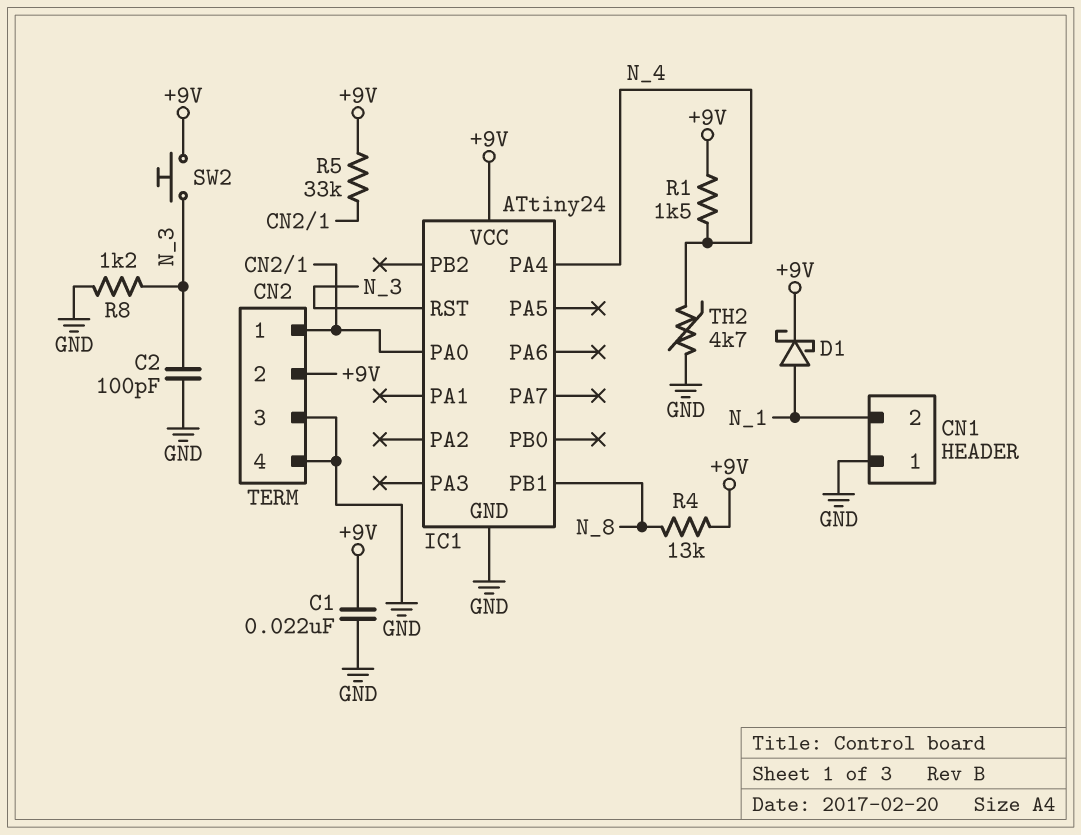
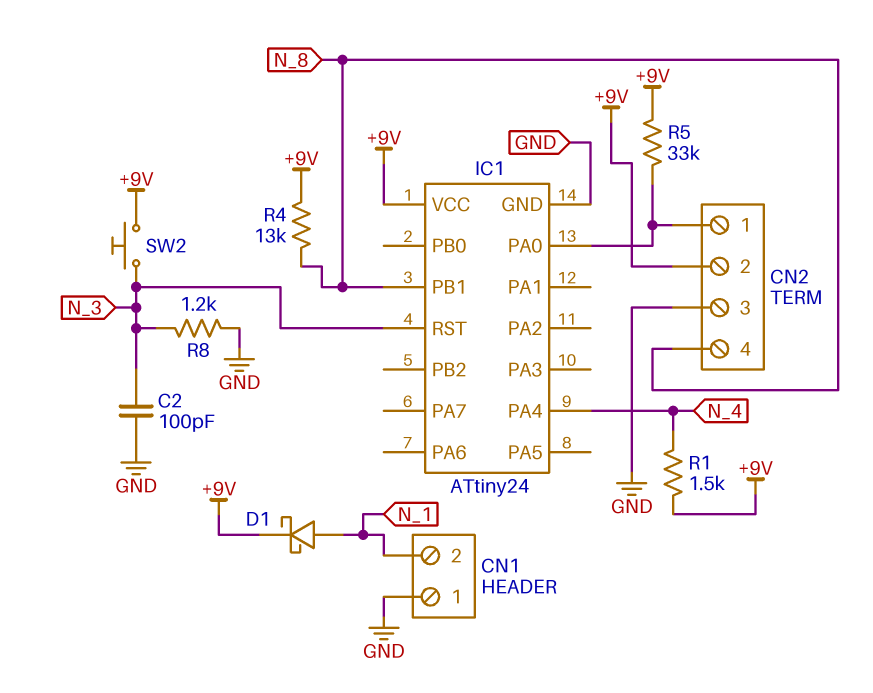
C1: 22nF (+9V, GND) -> none
CN2 pin 4: GND -> N_8
TH2: 4.7k (GND, N_4) -> none

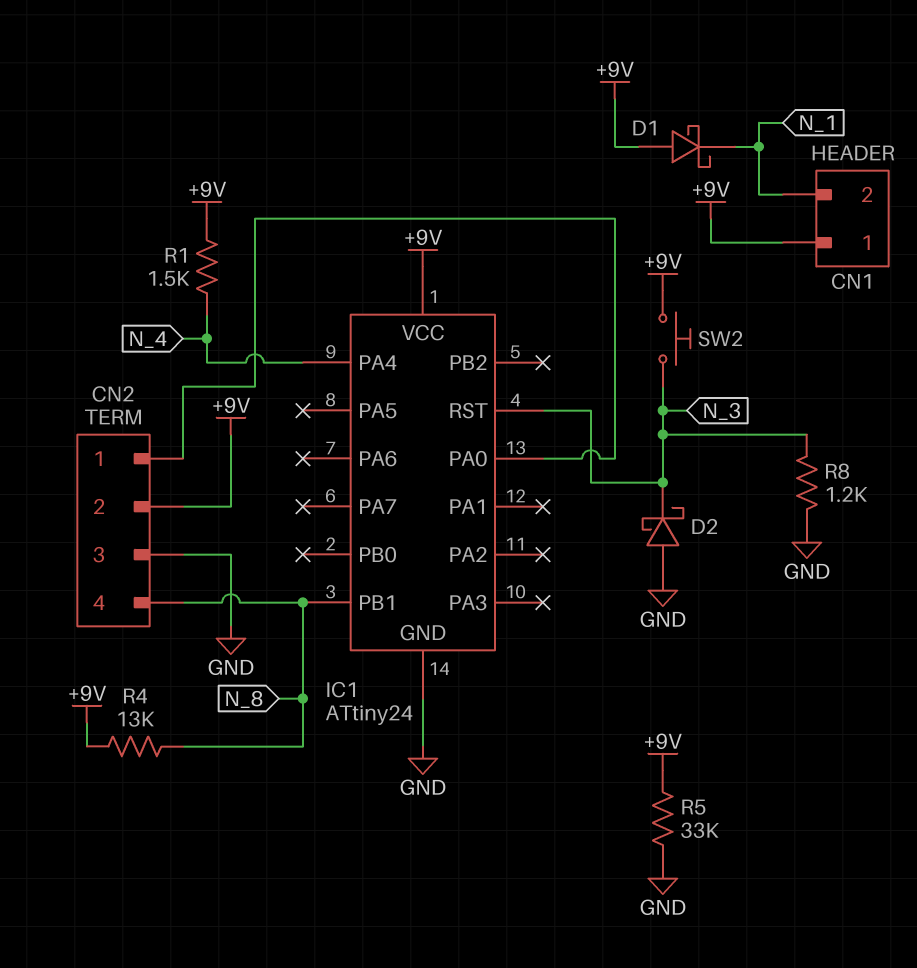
C2: 100pF (GND, N_3) -> none
CN1 pin 1: GND -> +9V
D1: schottky (A N_1, K +9V) -> schottky (A +9V, K N_1)
D2: none -> schottky (A GND, K N_3)
R5: 33k (+9V, CN2/1) -> 33k (+9V, GND)

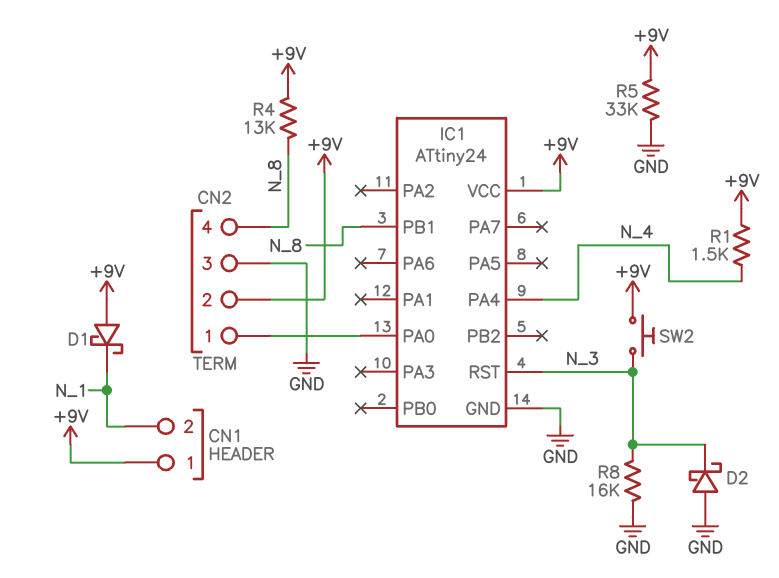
R8: 1.2k (GND, N_3) -> 16k (GND, N_3)

